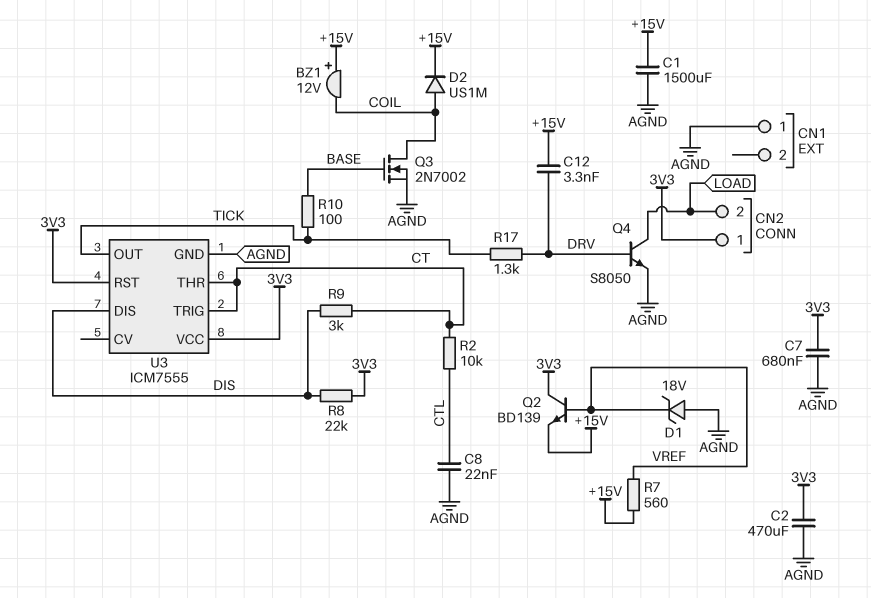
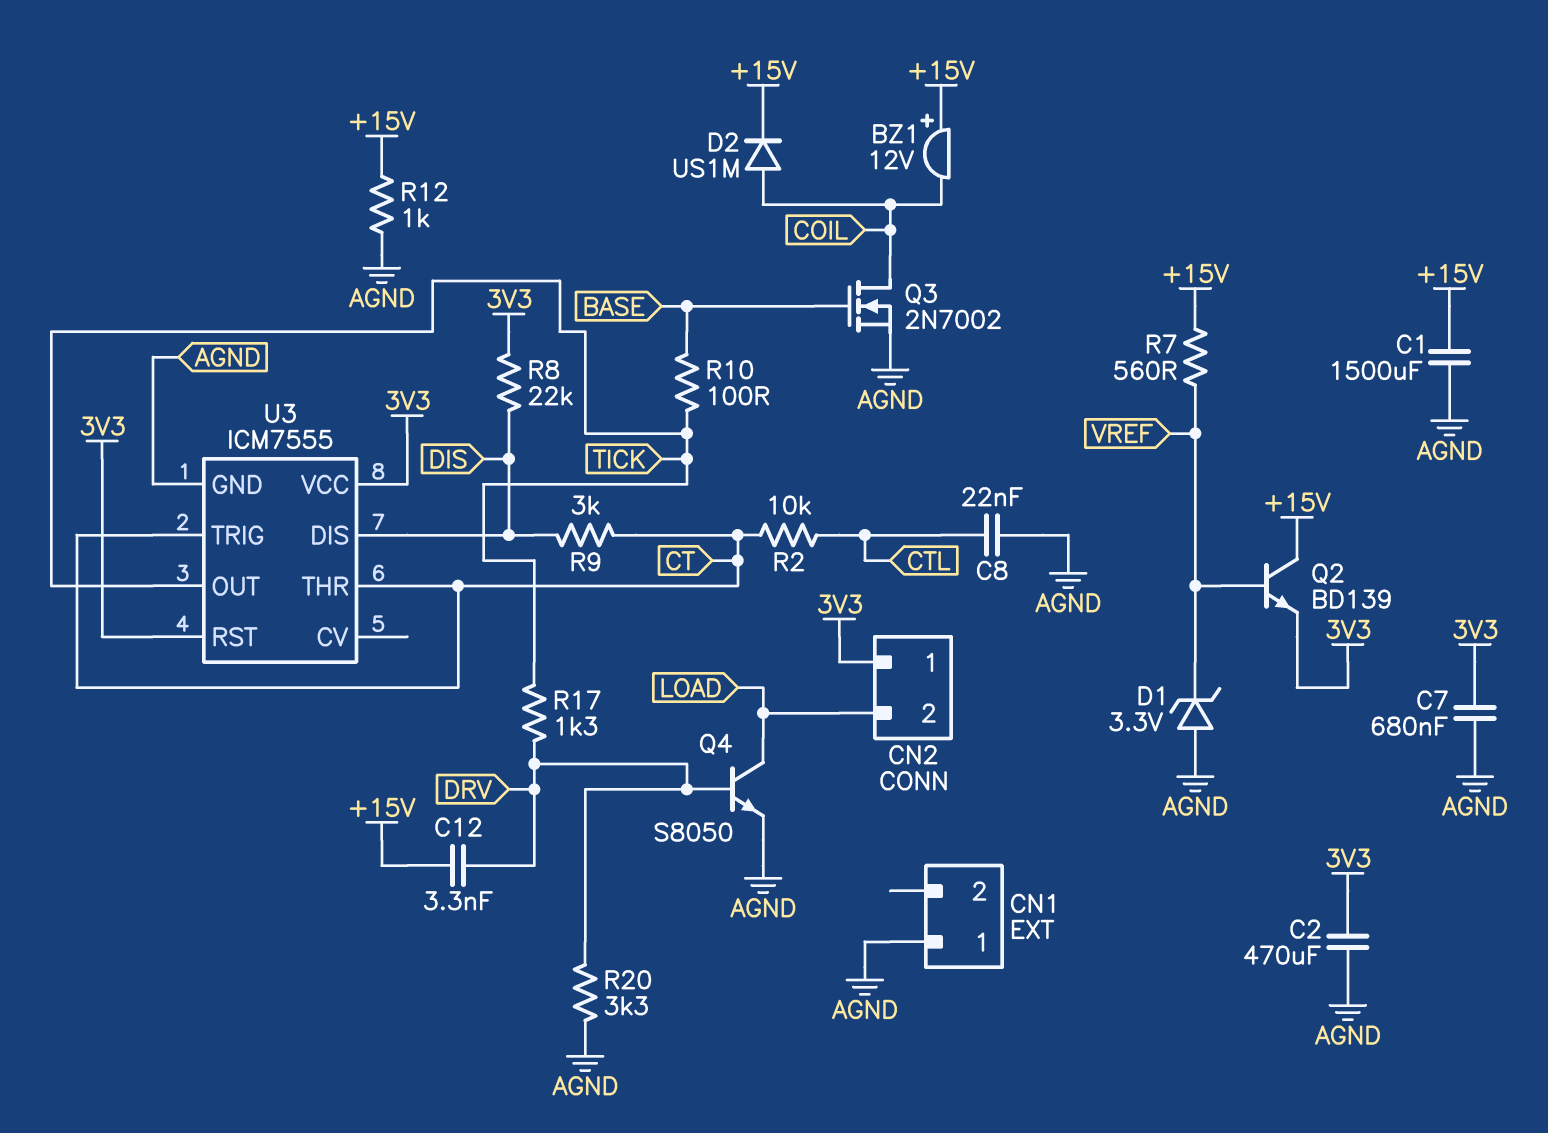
D1: zener 18V (A AGND, K VREF) -> zener 3.3V (A AGND, K VREF)
Q2: NPN BD139 (B VREF, C 3V3, E +15V) -> NPN BD139 (B VREF, C +15V, E 3V3)
R12: none -> 1k (+15V, AGND)
R20: none -> 3.3k (AGND, DRV)

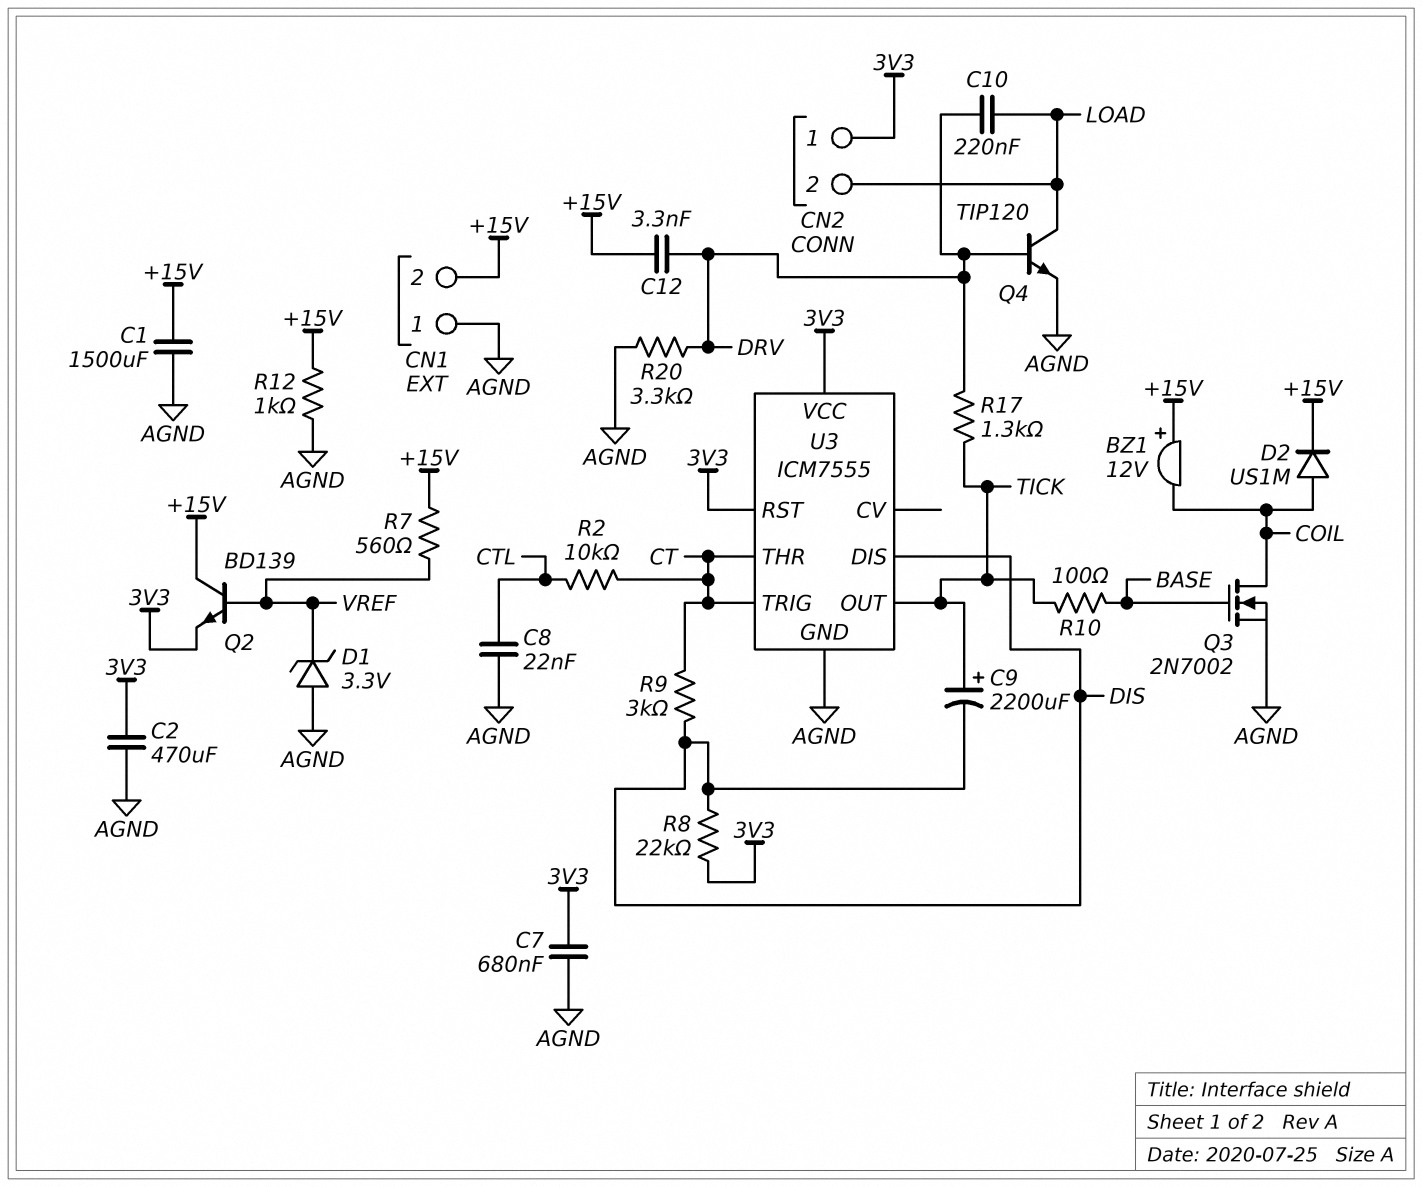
C9: none -> 2200uF (plus TICK, minus DIS)
C10: none -> 220nF (DRV, LOAD)
CN1 pin 2: none -> +15V
Q4: NPN S8050 (B DRV, C LOAD, E AGND) -> NPN TIP120 (B DRV, C LOAD, E AGND)

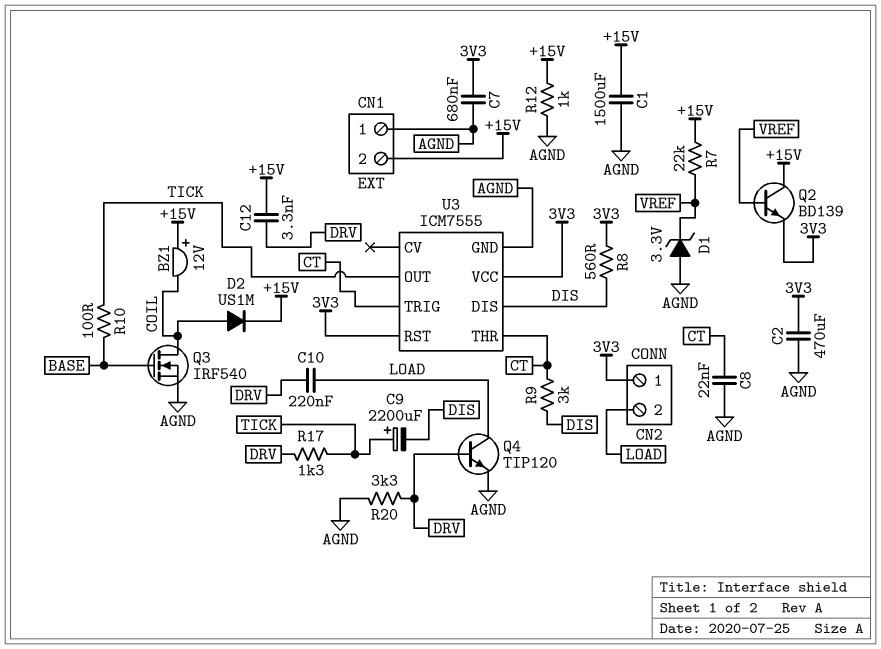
C8: 22nF (AGND, CTL) -> 22nF (AGND, CT)
Q3: NMOS 2N7002 (G BASE, D COIL, S AGND) -> NMOS IRF540 (G BASE, D COIL, S AGND)
R2: 10k (CT, CTL) -> none
R7: 560 (+15V, VREF) -> 22k (+15V, VREF)
R8: 22k (3V3, DIS) -> 560 (3V3, DIS)

